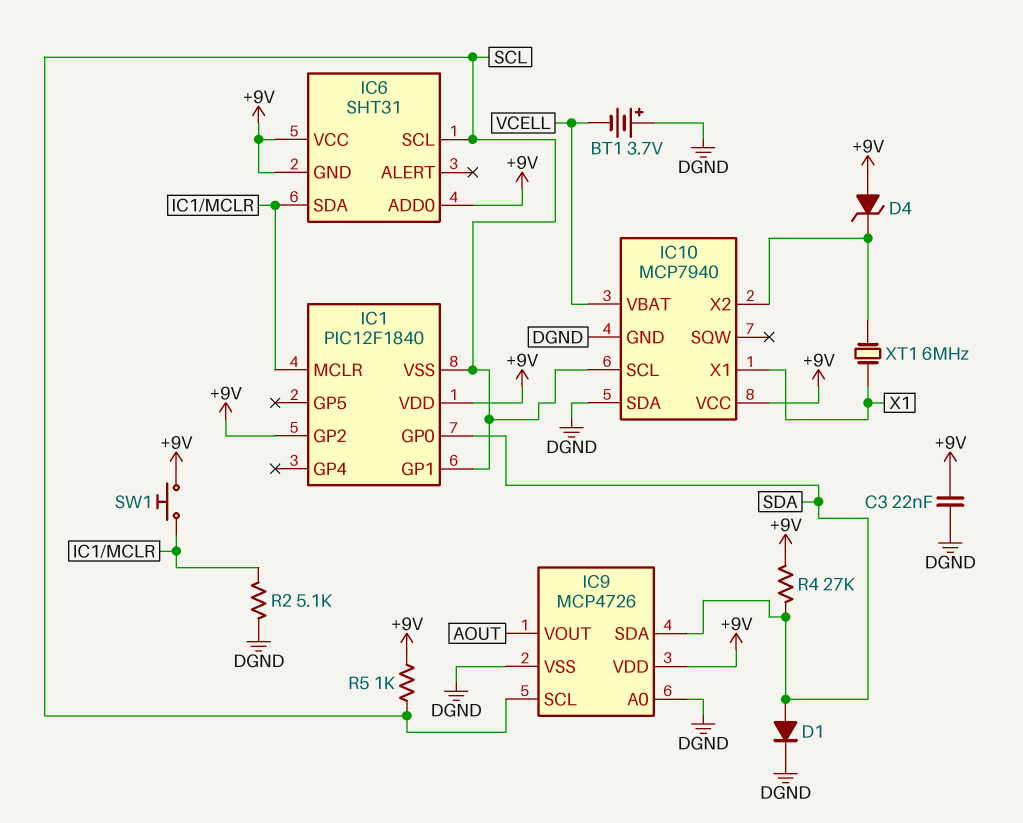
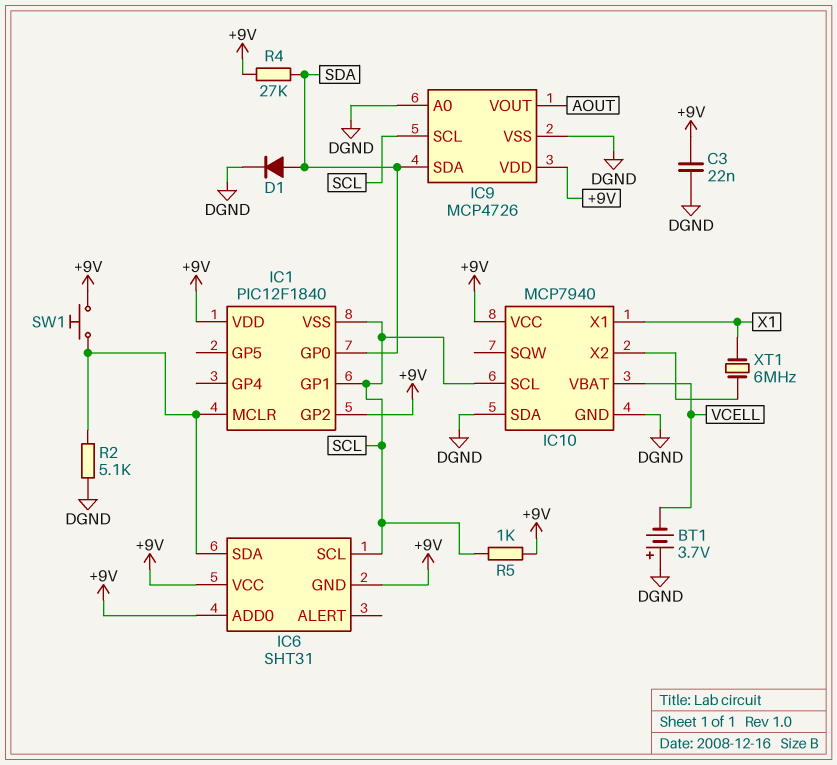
D4: zener (A +9V, K IC10/X2) -> none

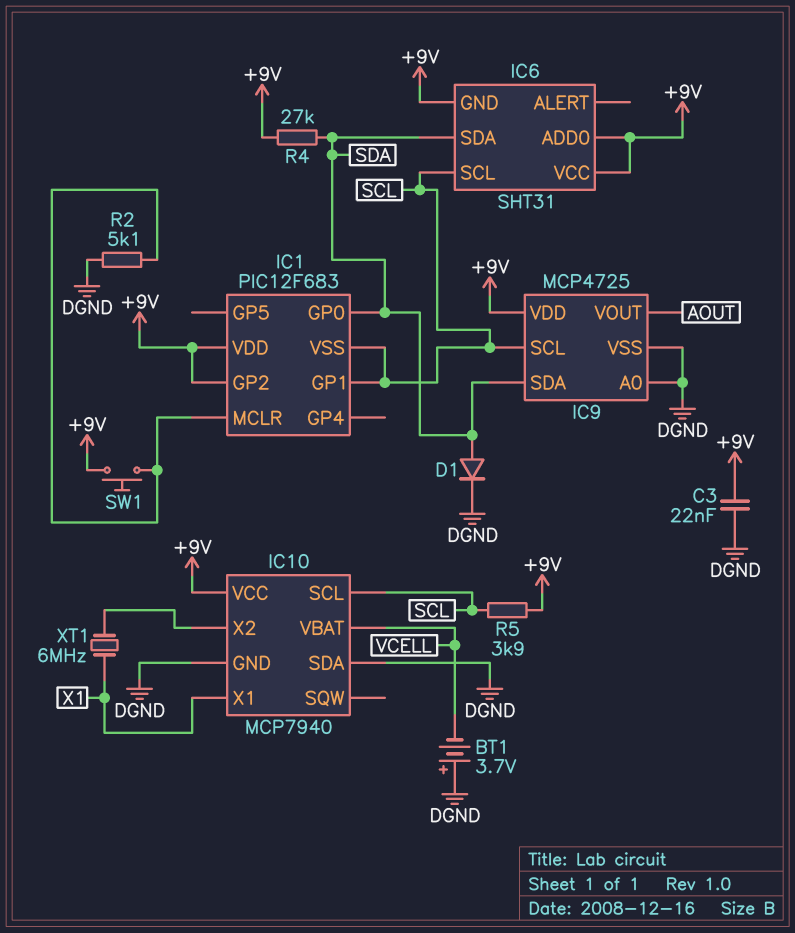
IC1: PIC12F1840 -> PIC12F683
IC6 pin SDA: IC1/MCLR -> SDA
IC9: MCP4726 -> MCP4725
R5: 1k (+9V, SCL) -> 3.9k (+9V, SCL)

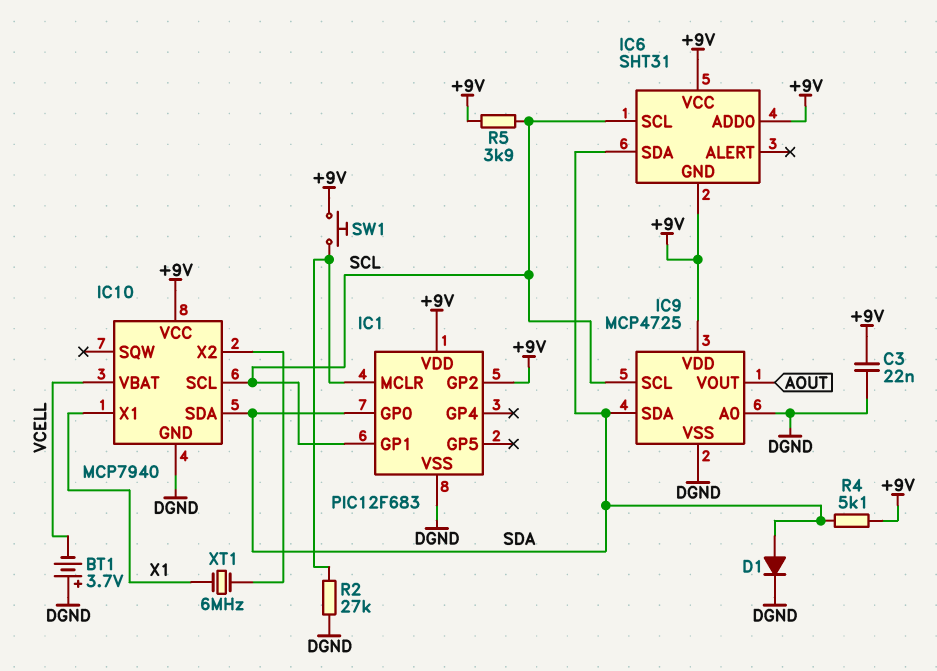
IC1 pin VSS: SCL -> DGND
IC10 pin SDA: DGND -> SDA
R2: 5.1k (DGND, IC1/MCLR) -> 27k (DGND, IC1/MCLR)
R4: 27k (+9V, SDA) -> 5.1k (+9V, SDA)

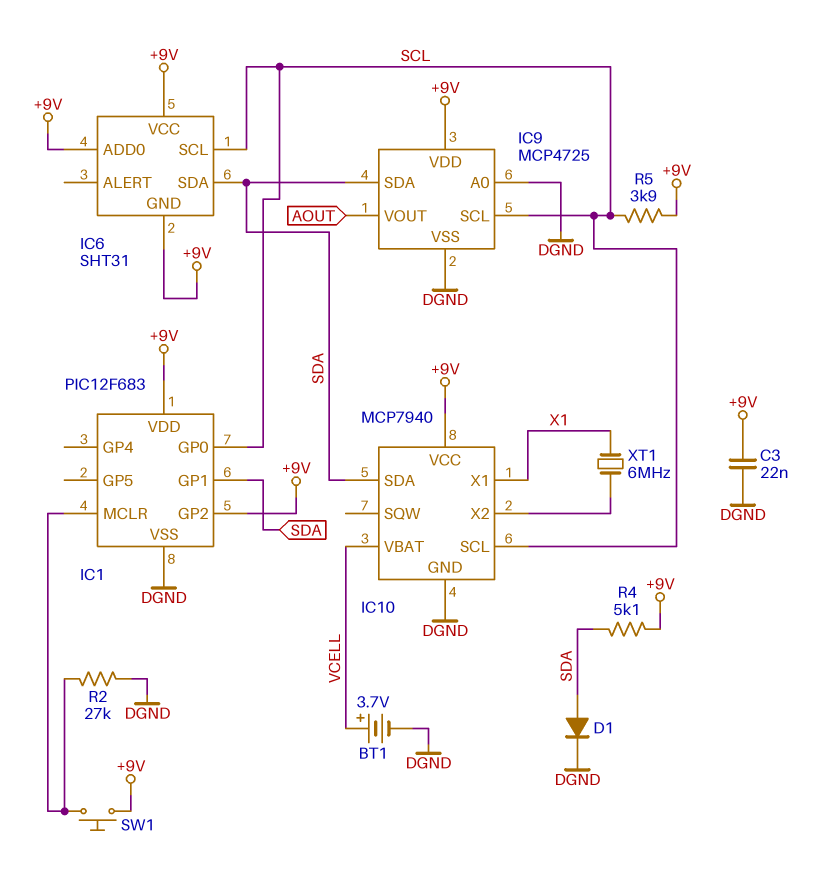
BT1: 3.7V (plus DGND, minus VCELL) -> 3.7V (plus VCELL, minus DGND)
IC1 pin GP0: SDA -> SCL
IC1 pin GP1: SCL -> SDA

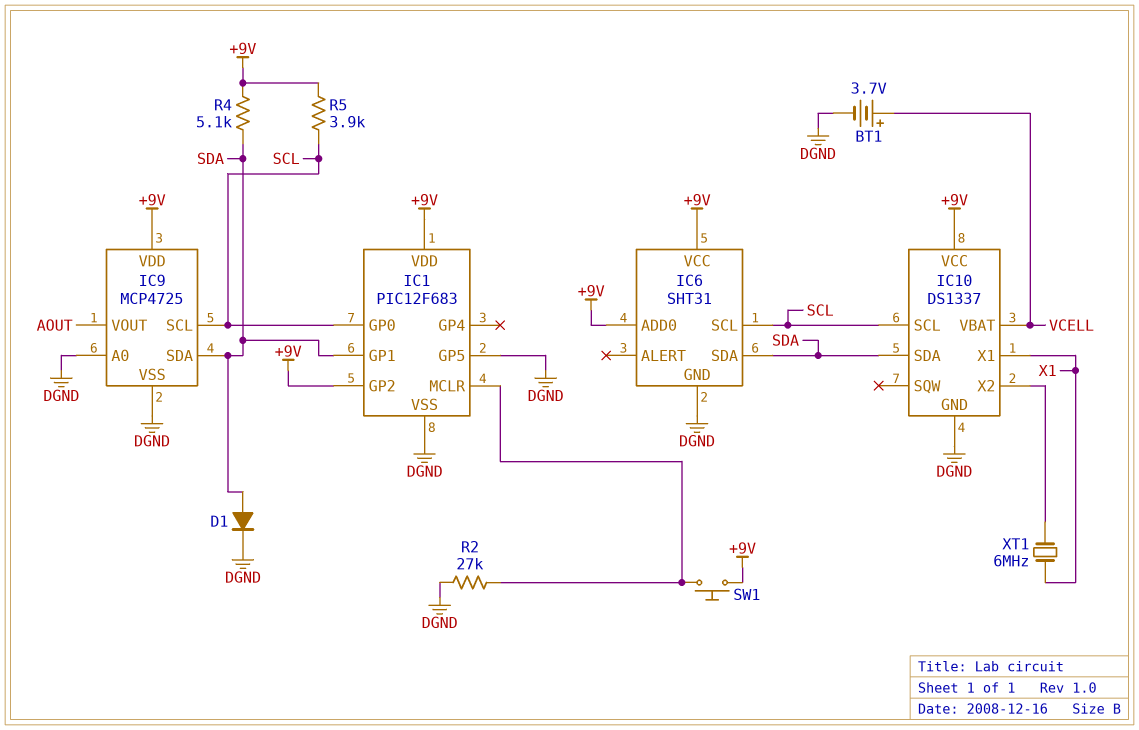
C3: 22nF (+9V, DGND) -> none
IC1 pin GP5: none -> DGND
IC6 pin GND: +9V -> DGND
IC10: MCP7940 -> DS1337

